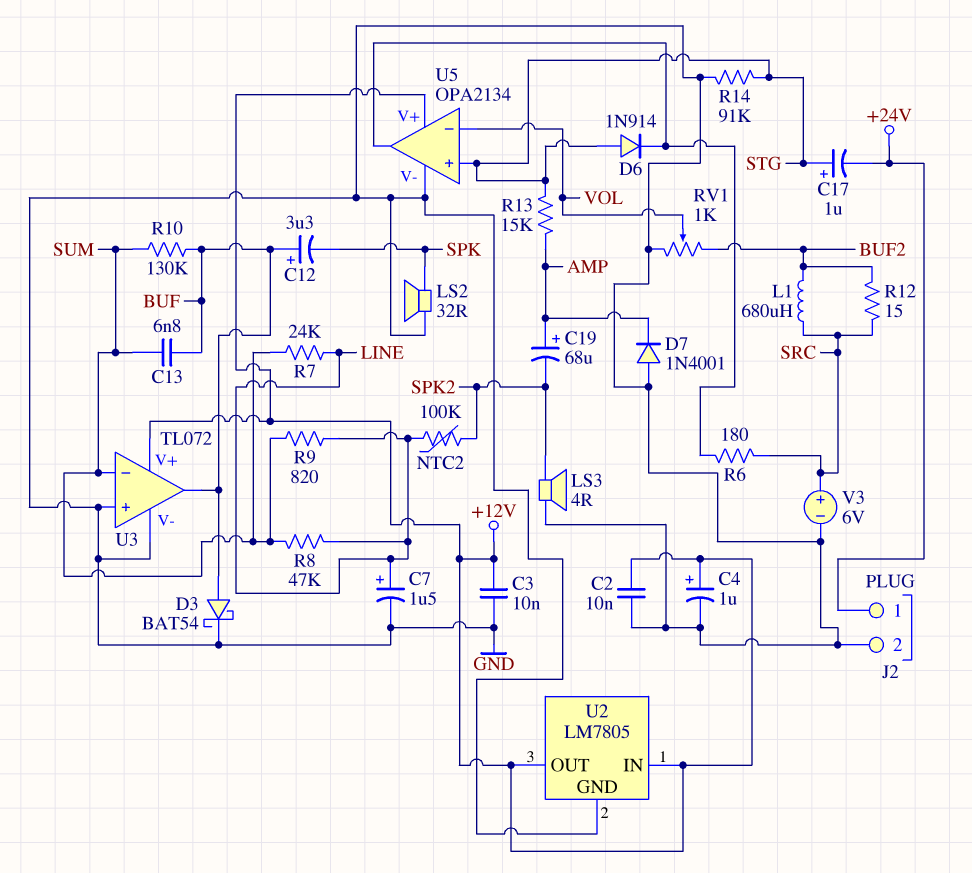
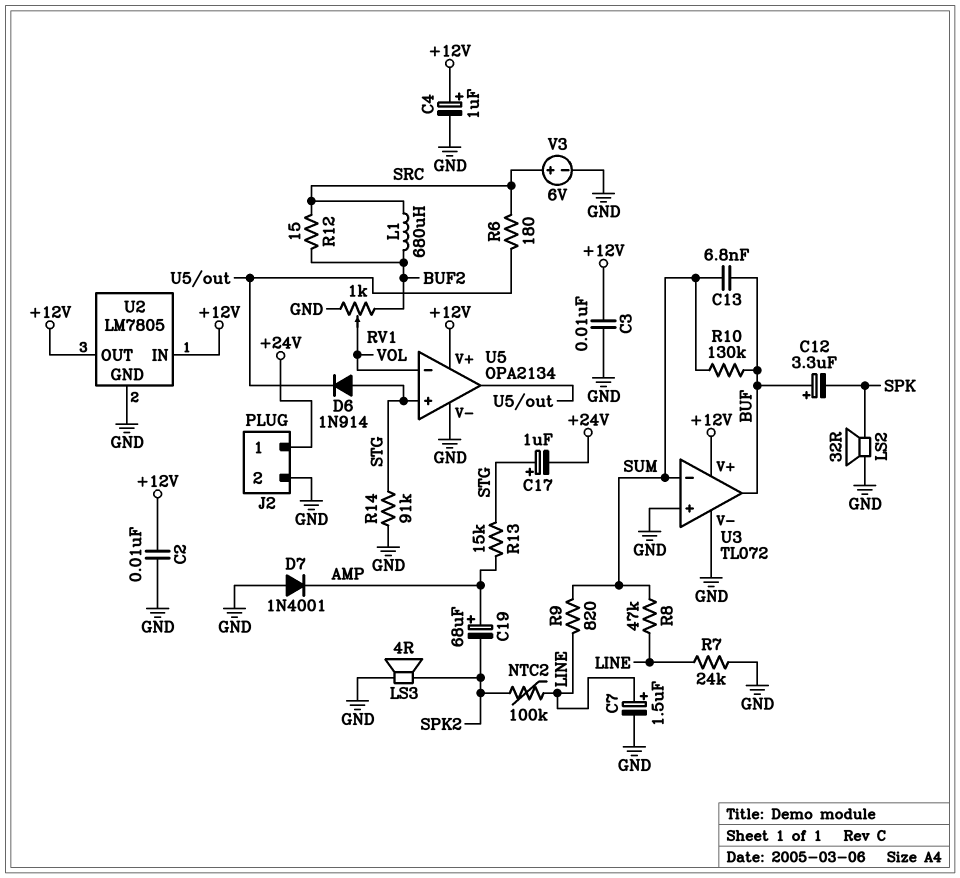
D3: schottky BAT54 (A BUF, K GND) -> none
R7: 24k (LINE, SUM) -> 24k (GND, LINE)

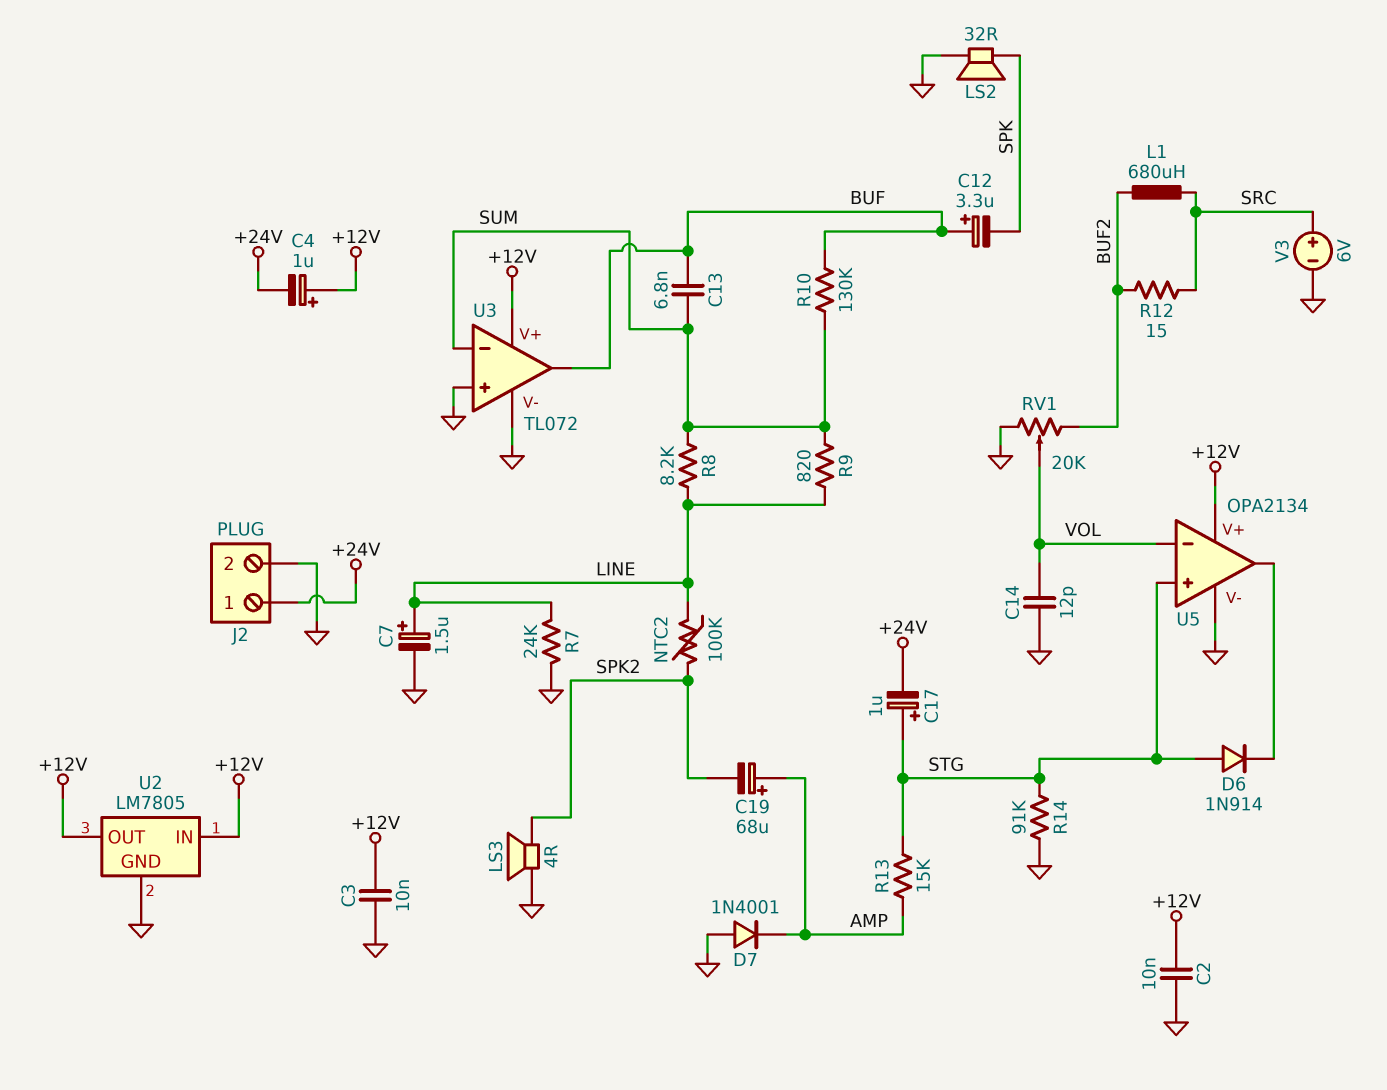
C4: 1uF (plus +12V, minus GND) -> 1uF (plus +12V, minus +24V)
C14: none -> 12pF (GND, VOL)
R6: 180 (SRC, U5/out) -> none
R8: 47k (LINE, SUM) -> 8.2k (LINE, SUM)
RV1: 1k (BUF2, GND, wiper VOL) -> 20k (BUF2, GND, wiper VOL)

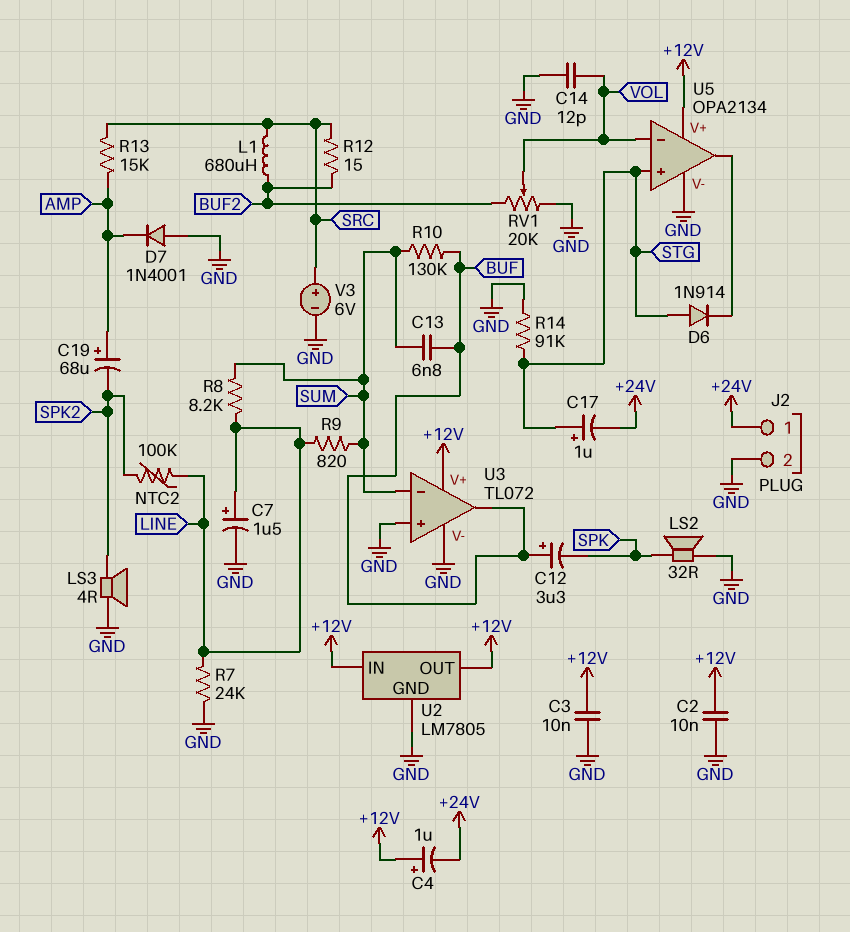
R13: 15k (AMP, STG) -> 15k (AMP, SRC)

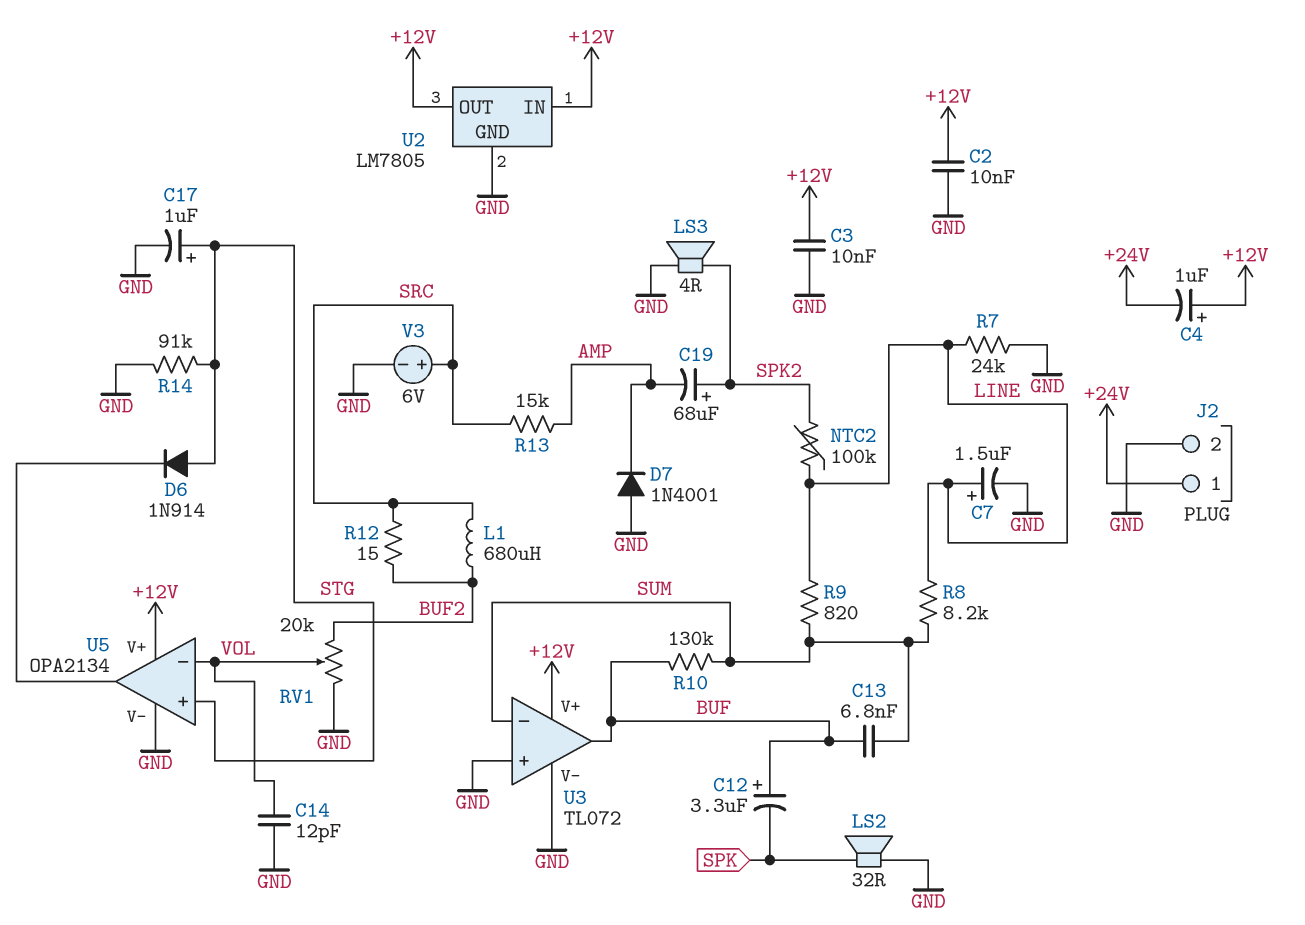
C17: 1uF (plus STG, minus +24V) -> 1uF (plus STG, minus GND)
C19: 68uF (plus AMP, minus SPK2) -> 68uF (plus SPK2, minus AMP)

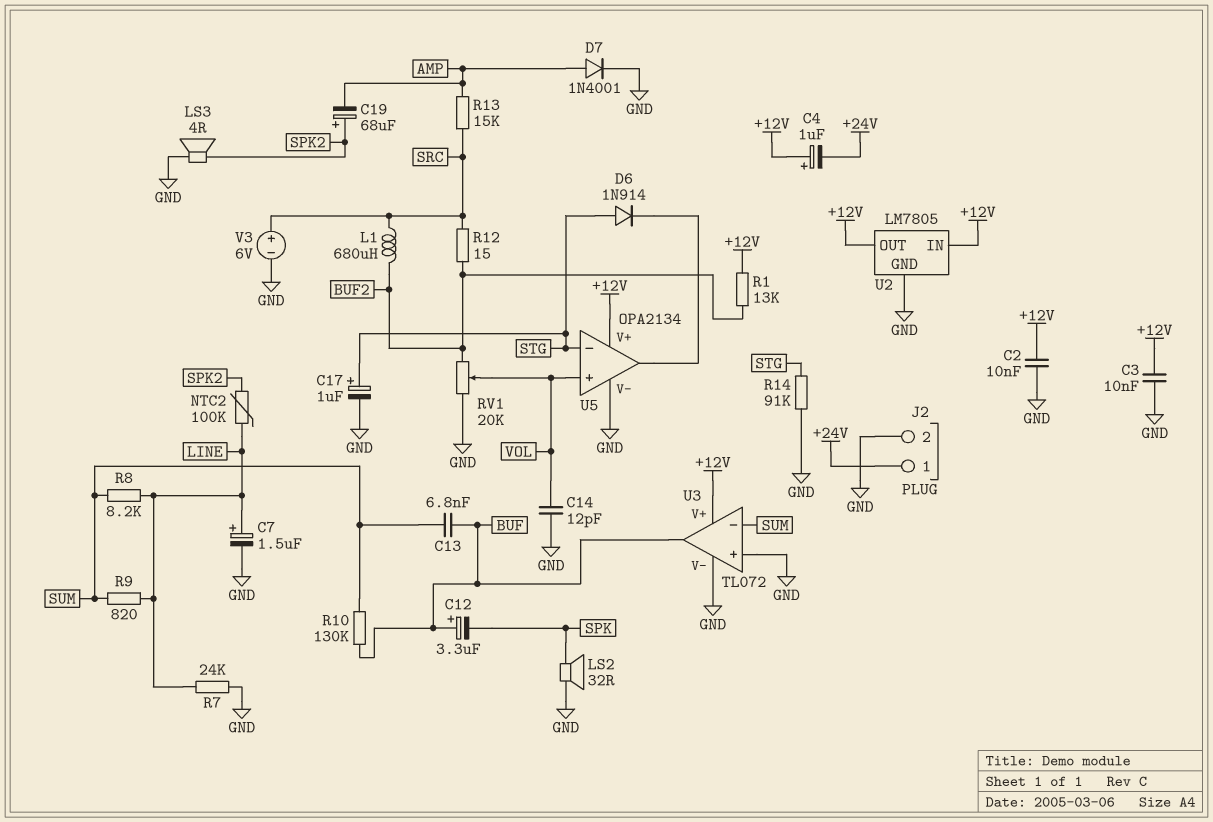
D7: diode 1N4001 (A GND, K AMP) -> diode 1N4001 (A AMP, K GND)
R1: none -> 13k (+12V, BUF2)
U5 pin in+: STG -> VOL
U5 pin in-: VOL -> STG

